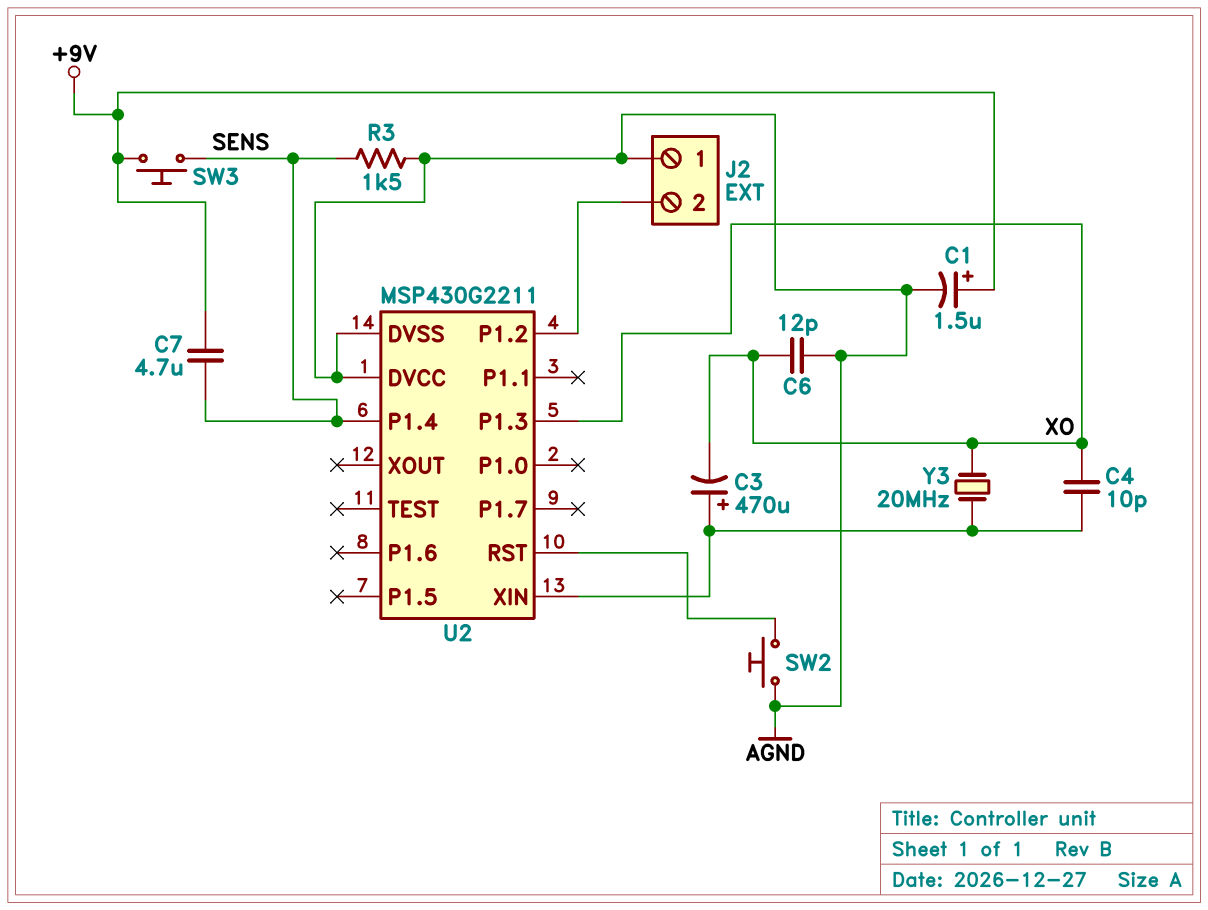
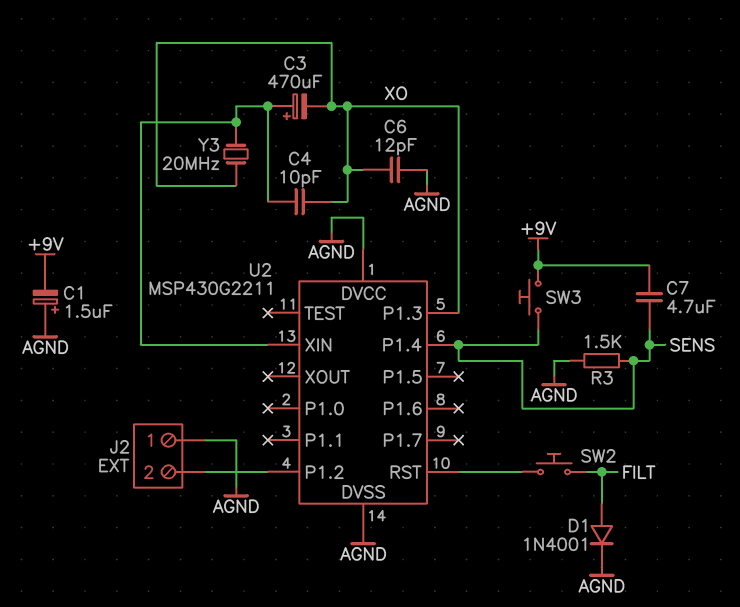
C1: 1.5uF (plus +9V, minus AGND) -> 1.5uF (plus AGND, minus +9V)
D1: none -> diode 1N4001 (A FILT, K AGND)
SW2: button (AGND, U2/RST) -> button (FILT, U2/RST)

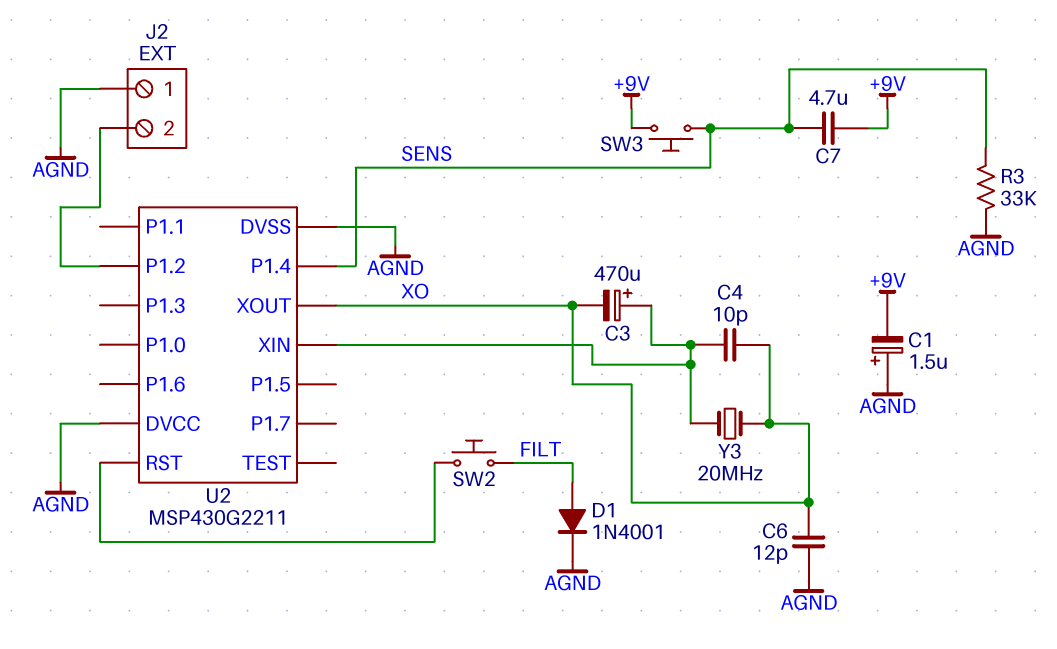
R3: 1.5k (AGND, SENS) -> 33k (AGND, SENS)
U2 pin P1.3: XO -> none
U2 pin XOUT: none -> XO

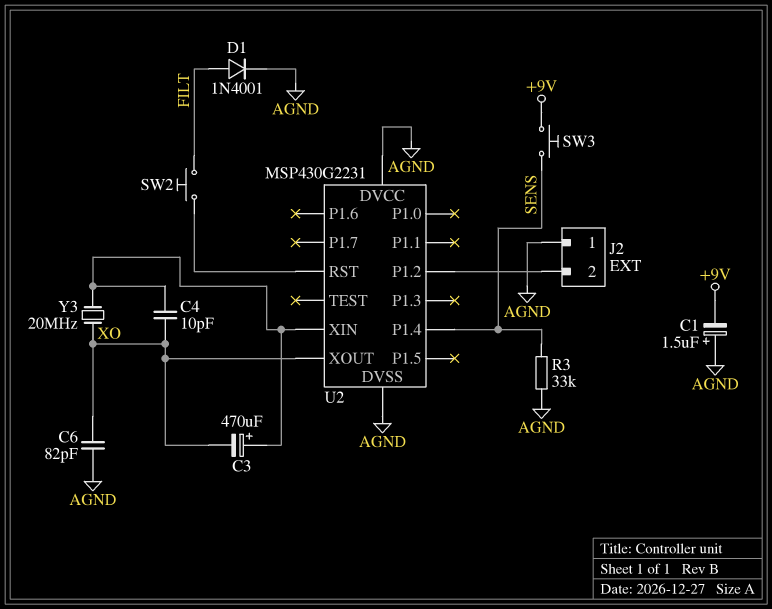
C6: 12pF (AGND, XO) -> 82pF (AGND, XO)
C7: 4.7uF (+9V, SENS) -> none
U2: MSP430G2211 -> MSP430G2231

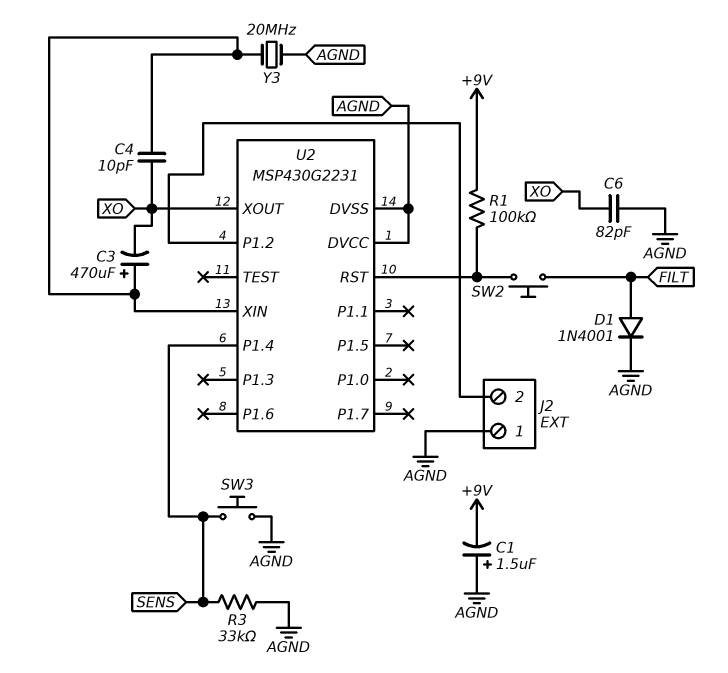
R1: none -> 100k (+9V, U2/RST)
SW3: button (+9V, SENS) -> button (AGND, SENS)
Y3: 20MHz (U2/XIN, XO) -> 20MHz (AGND, U2/XIN)

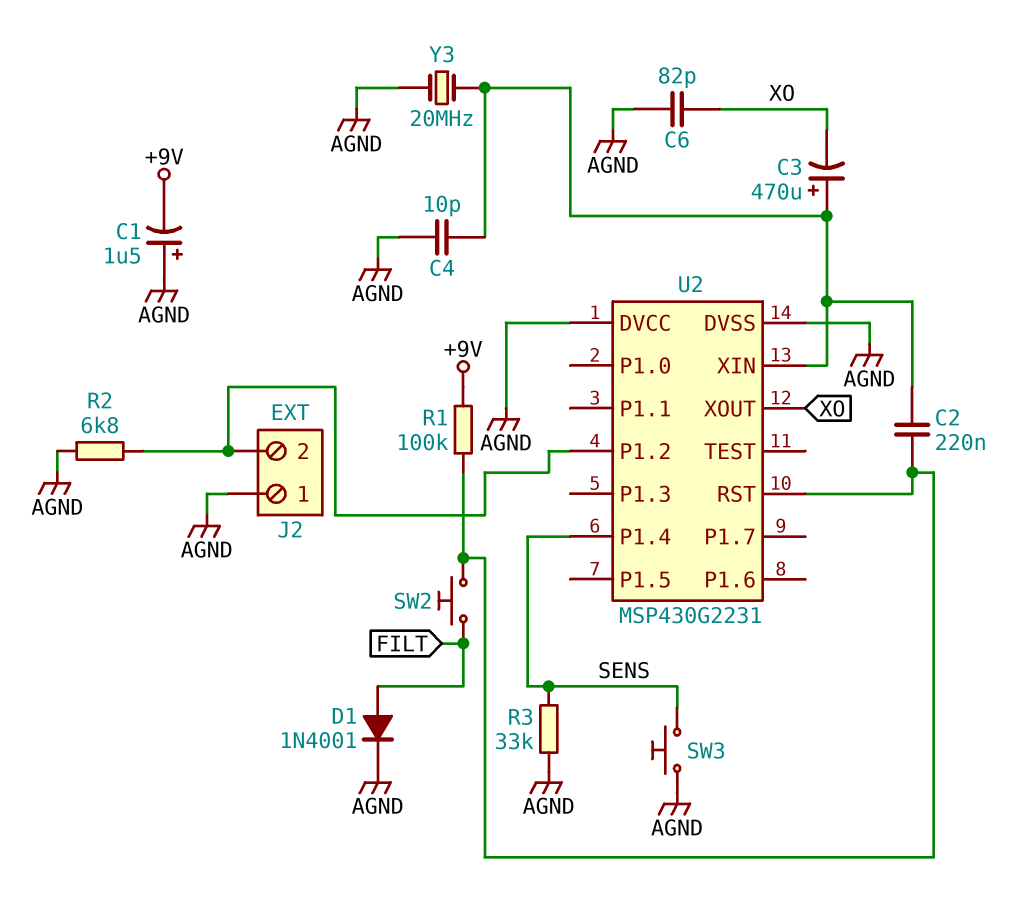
C2: none -> 220nF (U2/RST, U2/XIN)
C4: 10pF (U2/XIN, XO) -> 10pF (AGND, U2/XIN)
R2: none -> 6.8k (AGND, J2/2)

